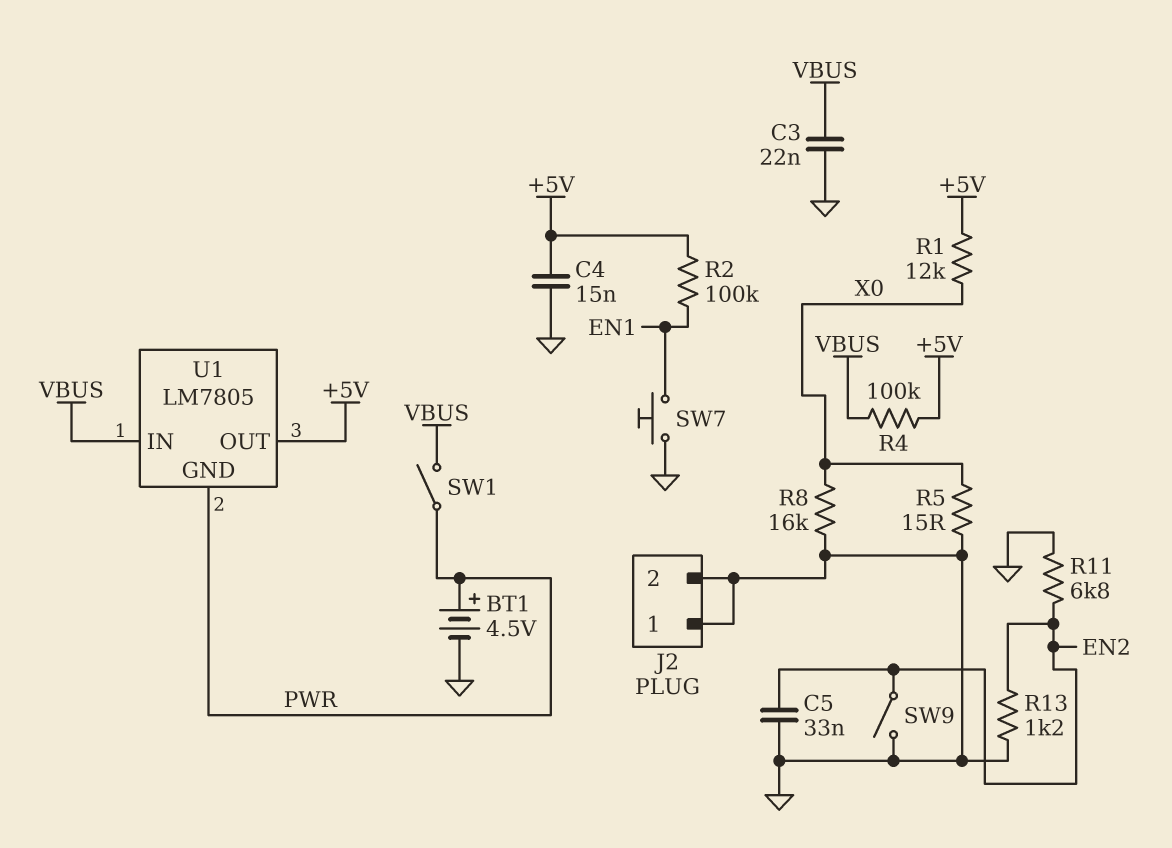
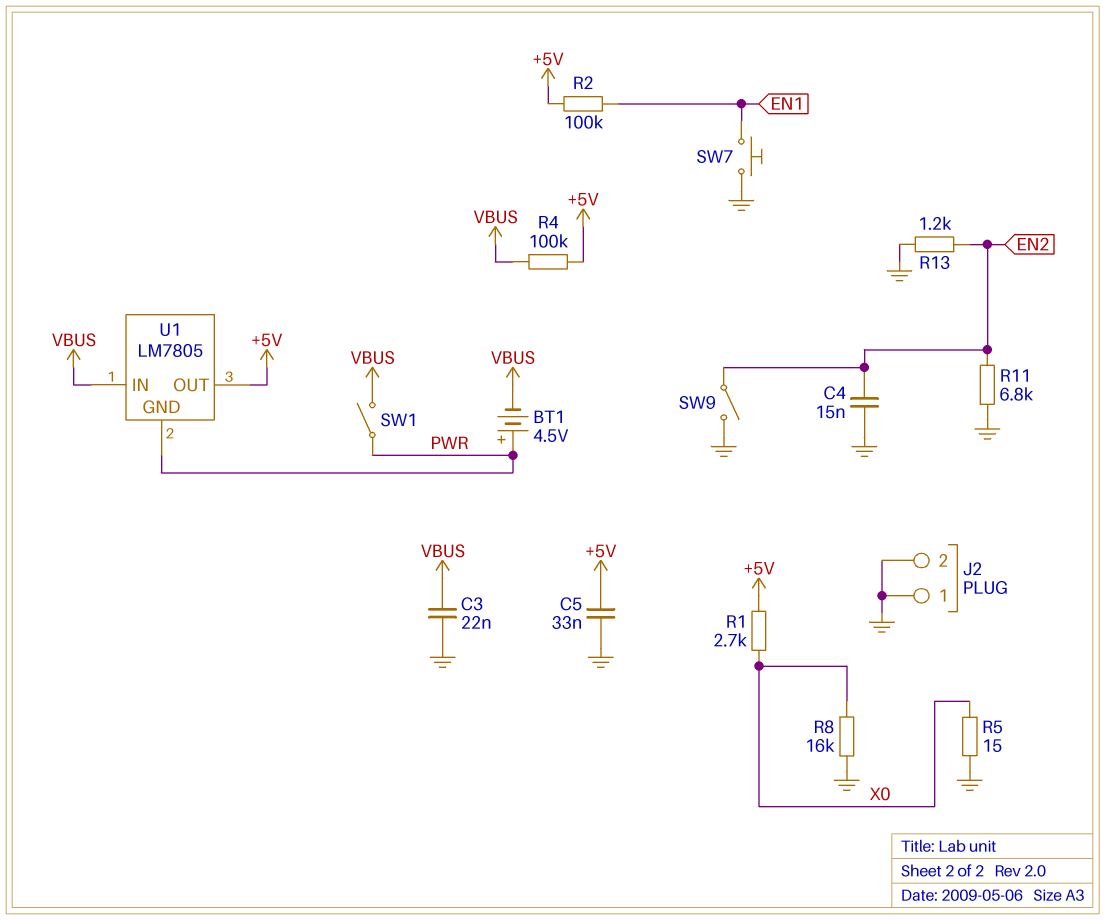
BT1: 4.5V (plus PWR, minus GND) -> 4.5V (plus PWR, minus VBUS)
C4: 15nF (+5V, GND) -> 15nF (EN2, GND)
C5: 33nF (EN2, GND) -> 33nF (+5V, GND)
R1: 12k (+5V, X0) -> 2.7k (+5V, X0)

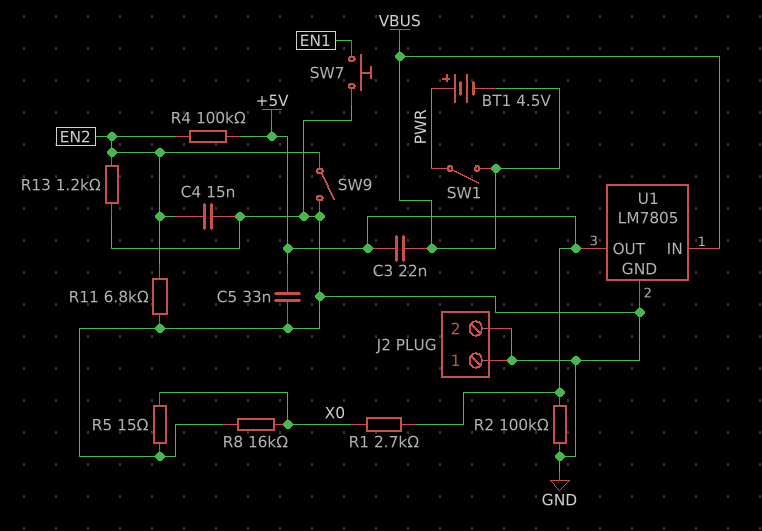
C3: 22nF (GND, VBUS) -> 22nF (+5V, VBUS)
R2: 100k (+5V, EN1) -> 100k (+5V, GND)
R4: 100k (+5V, VBUS) -> 100k (+5V, EN2)
U1 pin GND: PWR -> GND

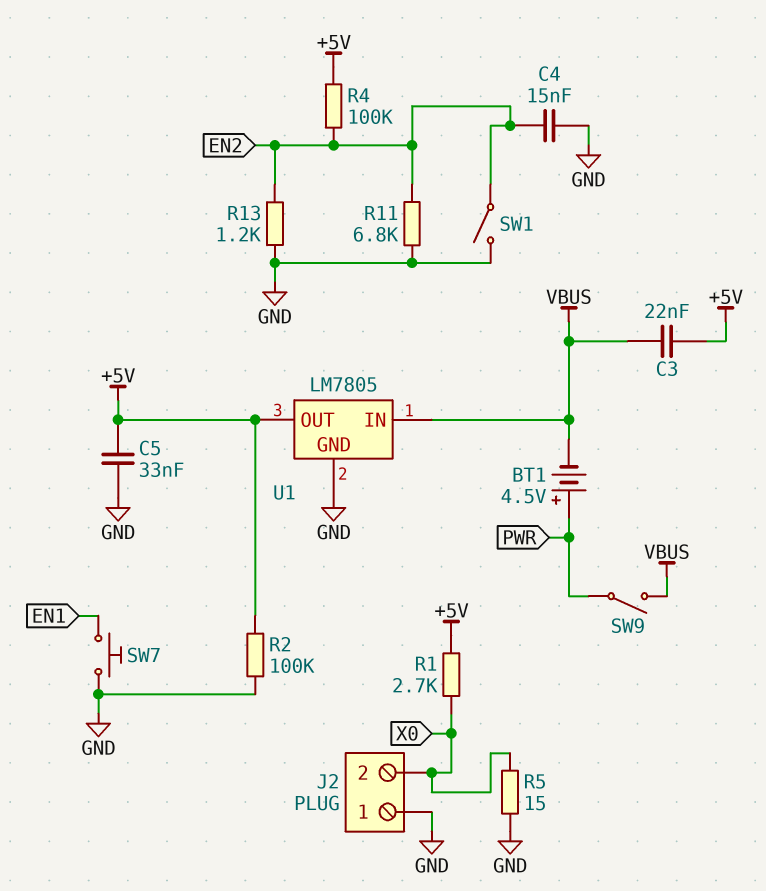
J2 pin 2: GND -> X0
R8: 16k (GND, X0) -> none
SW1: switch (PWR, VBUS) -> switch (EN2, GND)
SW9: switch (EN2, GND) -> switch (PWR, VBUS)

